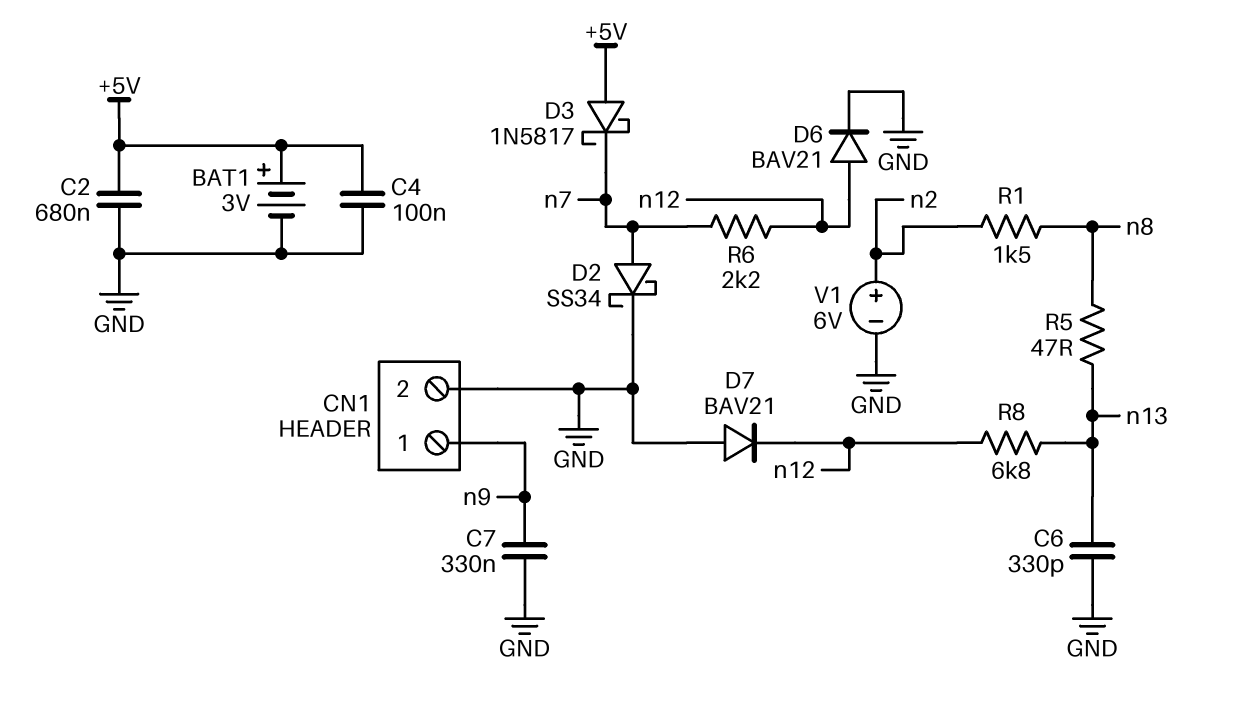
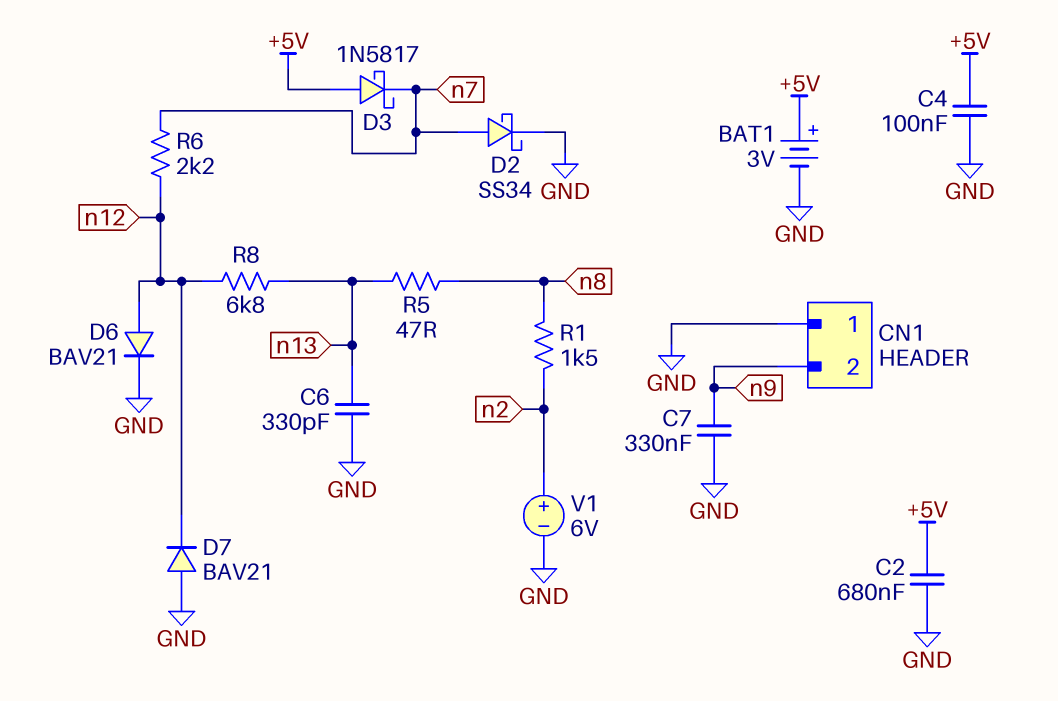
CN1 pin 1: n9 -> GND
CN1 pin 2: GND -> n9

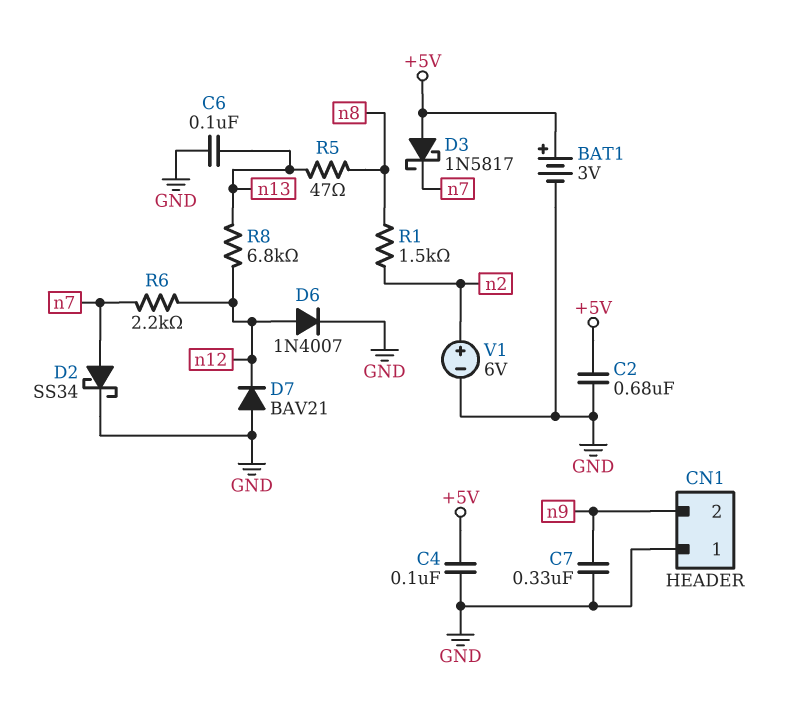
C6: 330pF (GND, n13) -> 100nF (GND, n13)
D6: diode BAV21 (A n12, K GND) -> diode 1N4007 (A n12, K GND)

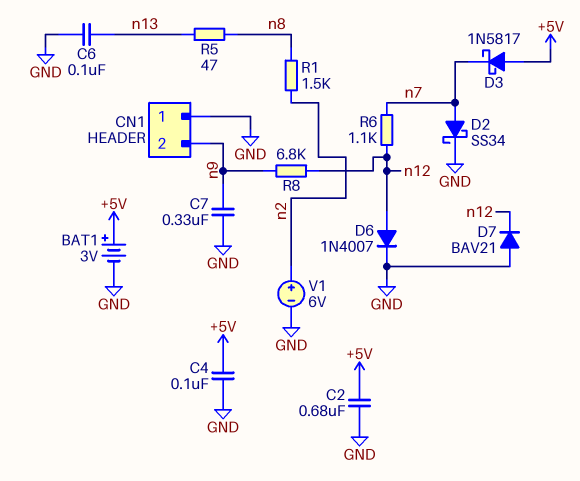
R6: 2.2k (n7, n12) -> 1.1k (n7, n12)
R8: 6.8k (n12, n13) -> 6.8k (n9, n12)

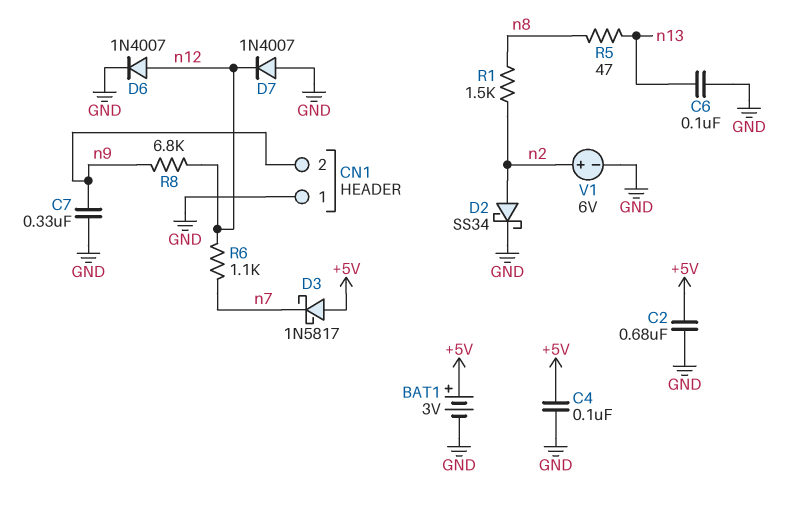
D2: schottky SS34 (A n7, K GND) -> schottky SS34 (A n2, K GND)
D7: diode BAV21 (A GND, K n12) -> diode 1N4007 (A GND, K n12)

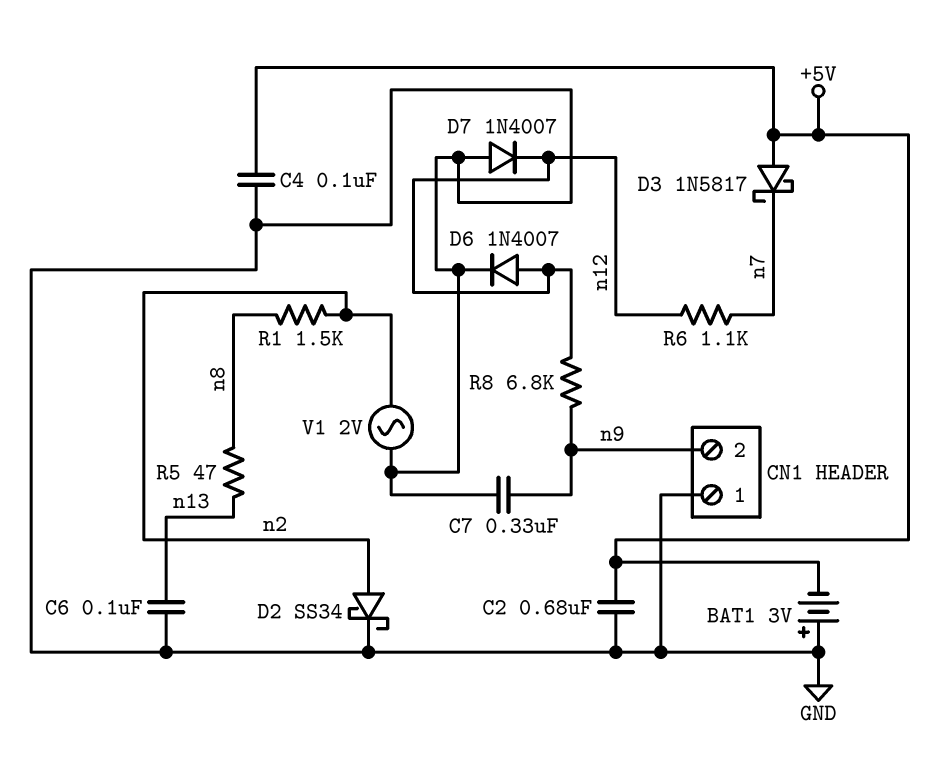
BAT1: 3V (plus +5V, minus GND) -> 3V (plus GND, minus +5V)
V1: 6V (plus n2, minus GND) -> AC 2V (GND, n2)

